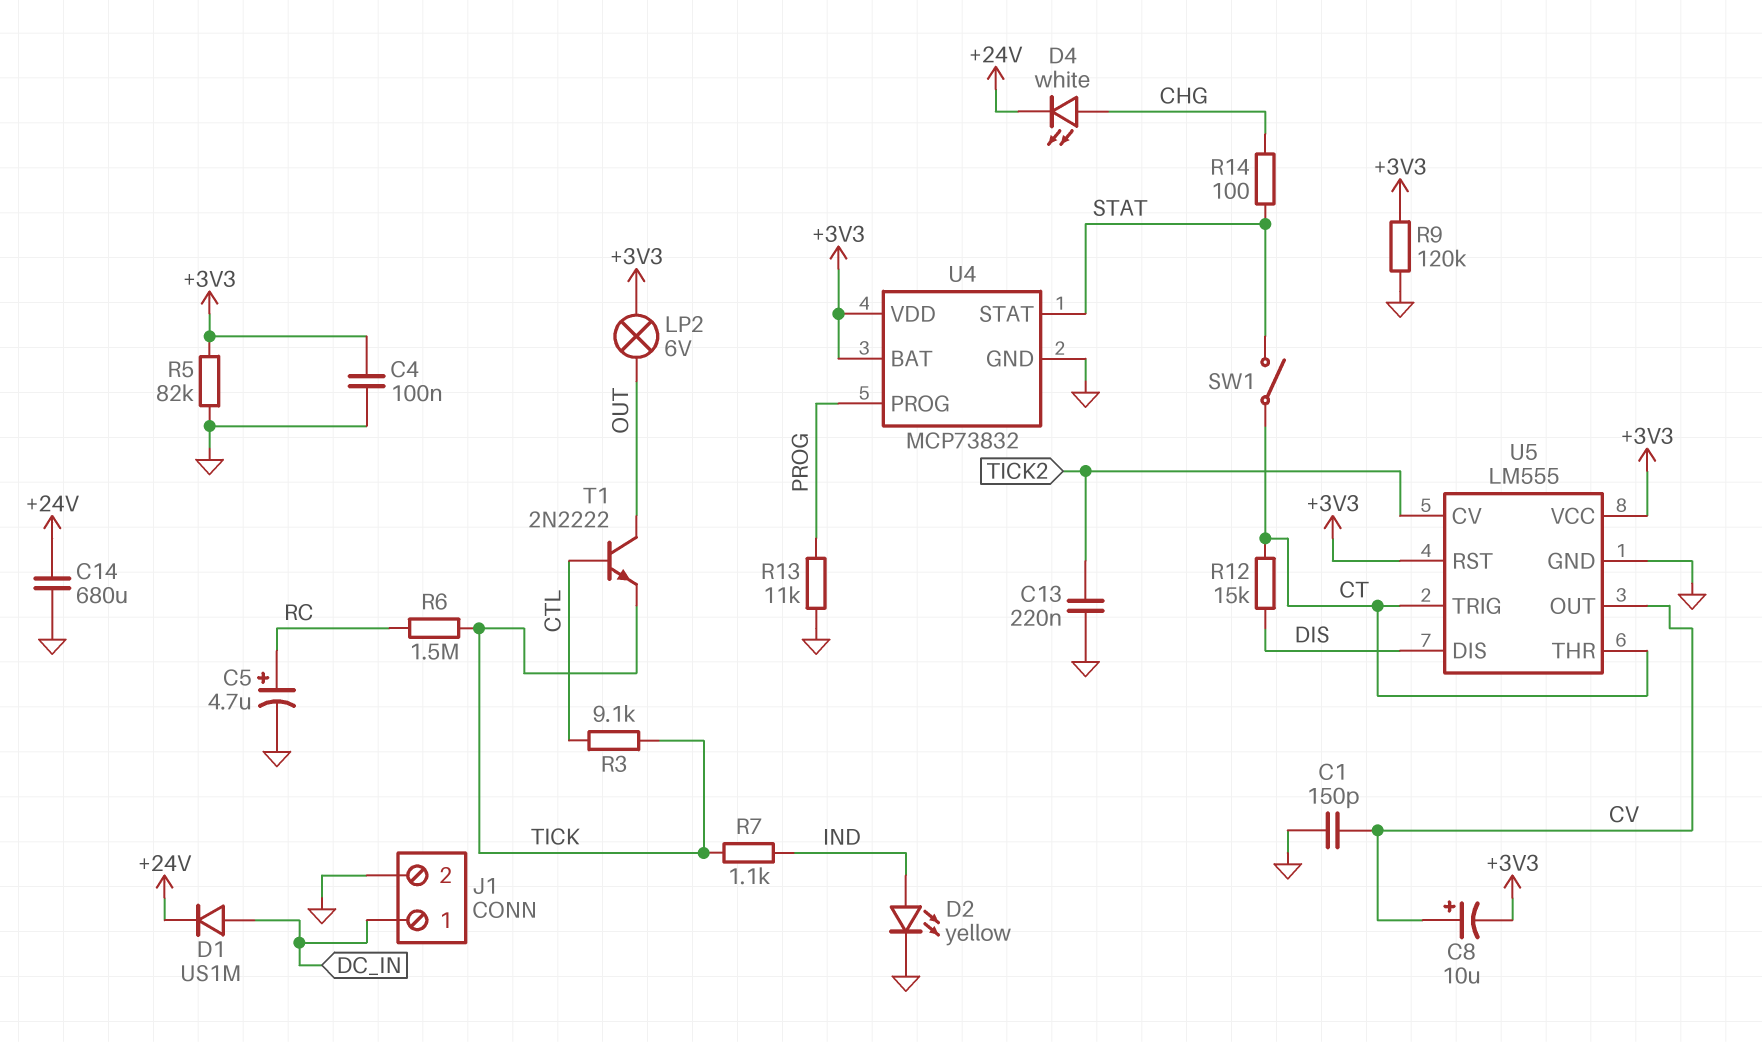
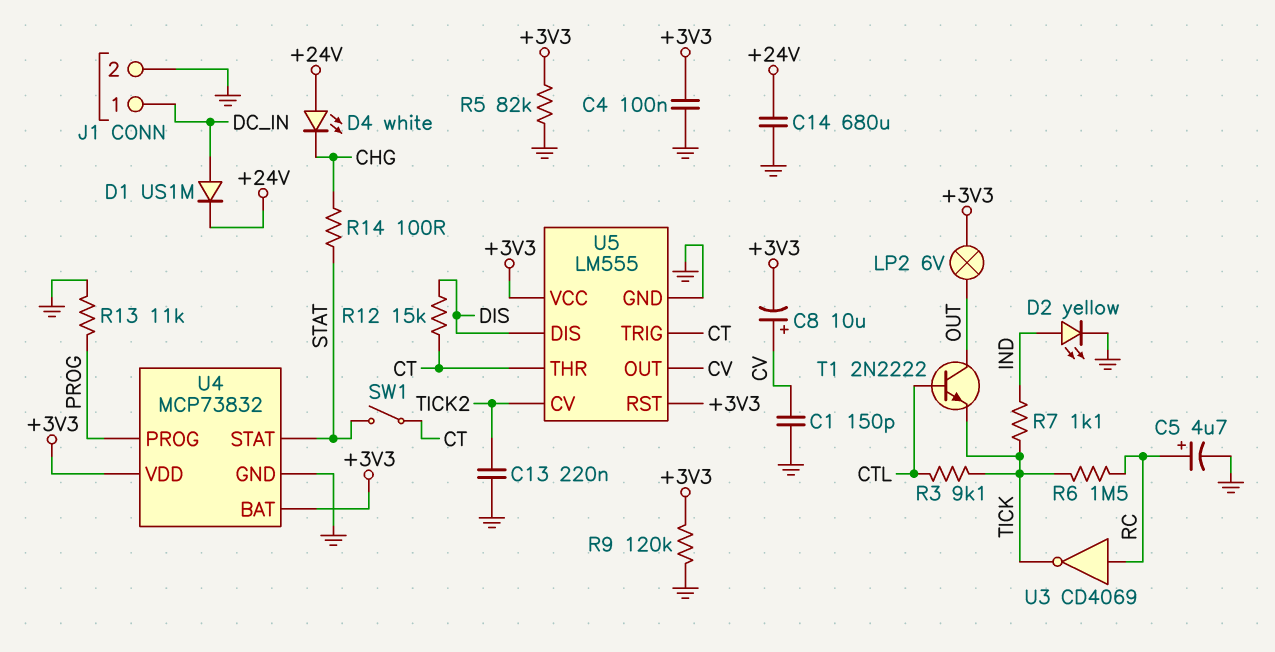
D4: LED white (A CHG, K +24V) -> LED white (A +24V, K CHG)
U3: none -> NOT CD4069 (in RC, out TICK)

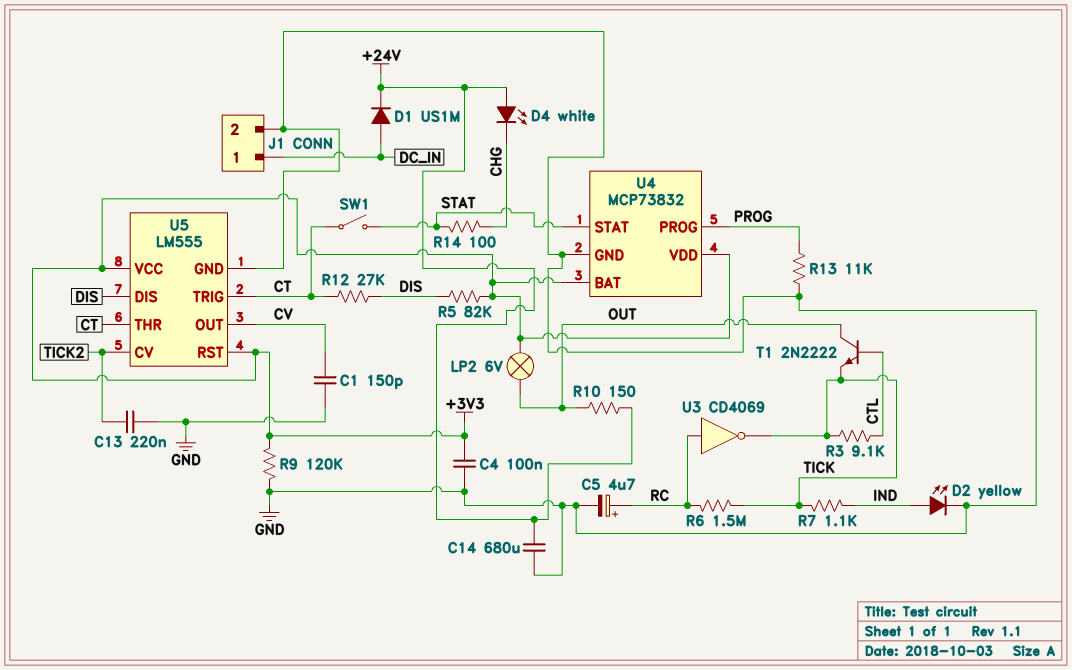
C8: 10uF (plus CV, minus +3V3) -> none
R5: 82k (+3V3, GND) -> 82k (+3V3, DIS)
R10: none -> 150 (+24V, OUT)
R12: 15k (CT, DIS) -> 27k (CT, DIS)

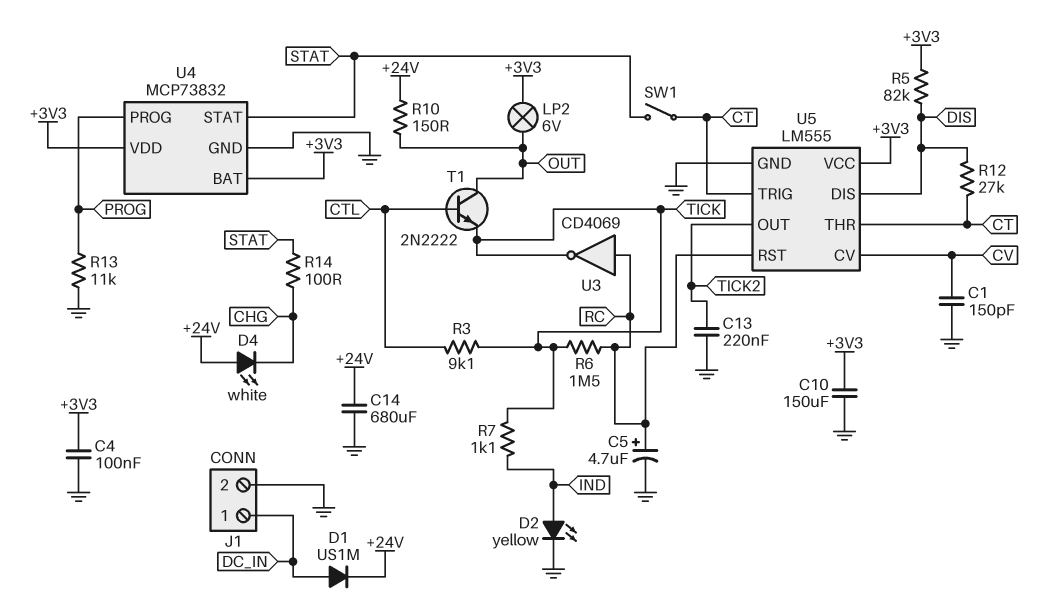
C10: none -> 150uF (+3V3, GND)
R9: 120k (+3V3, GND) -> none
U5 pin CV: TICK2 -> CV
U5 pin OUT: CV -> TICK2
U5 pin RST: +3V3 -> RC

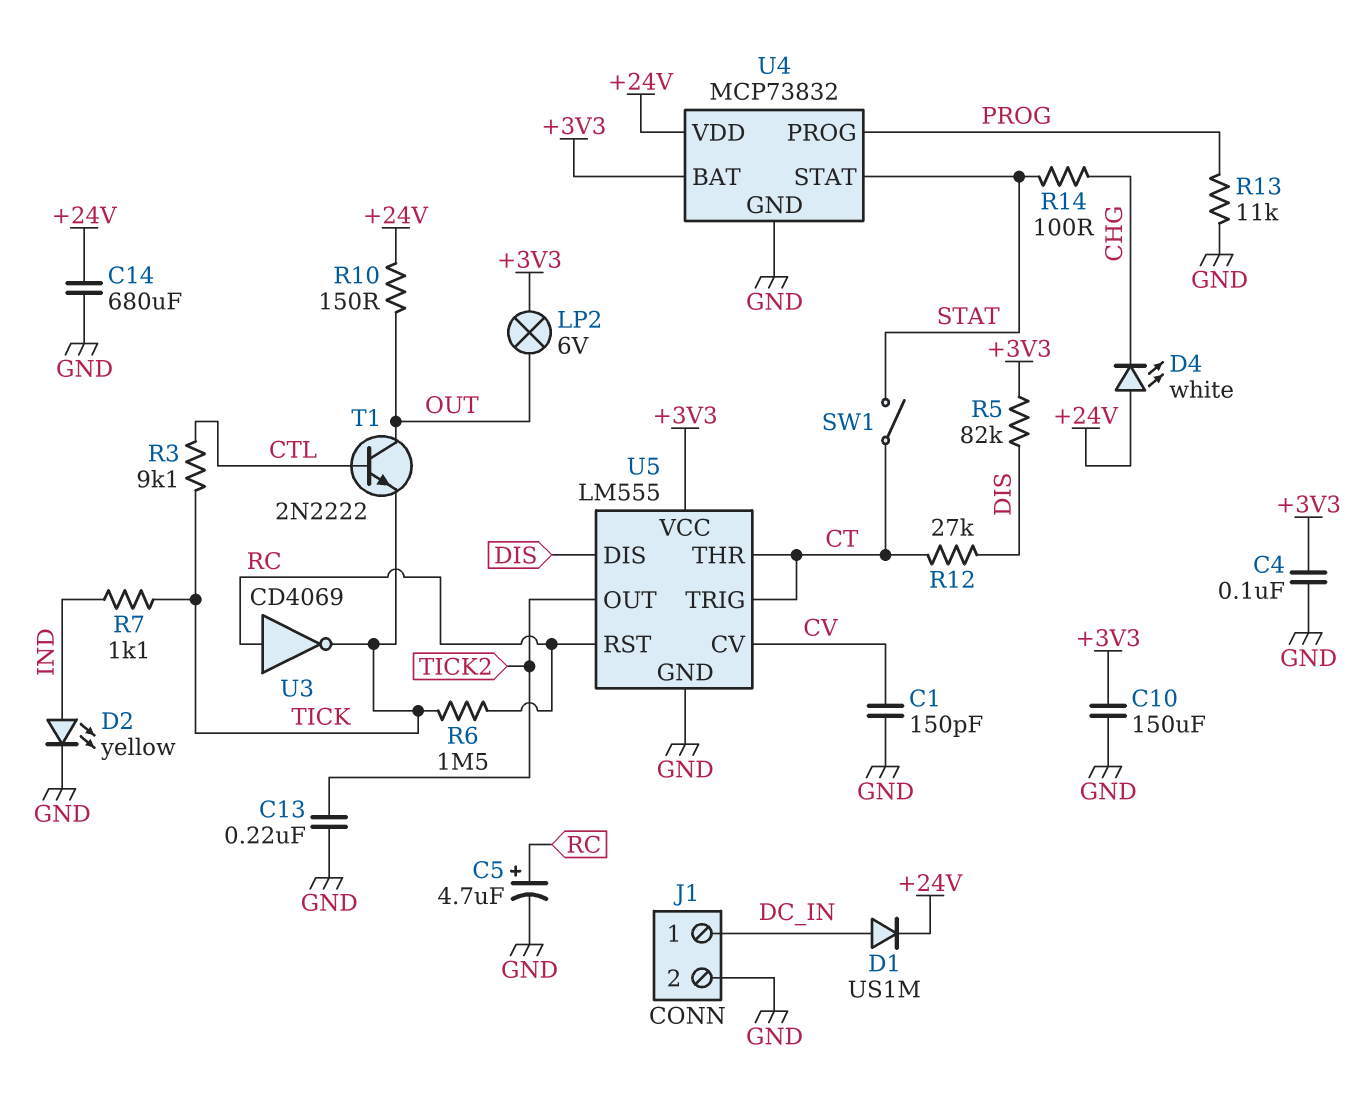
U4 pin VDD: +3V3 -> +24V

